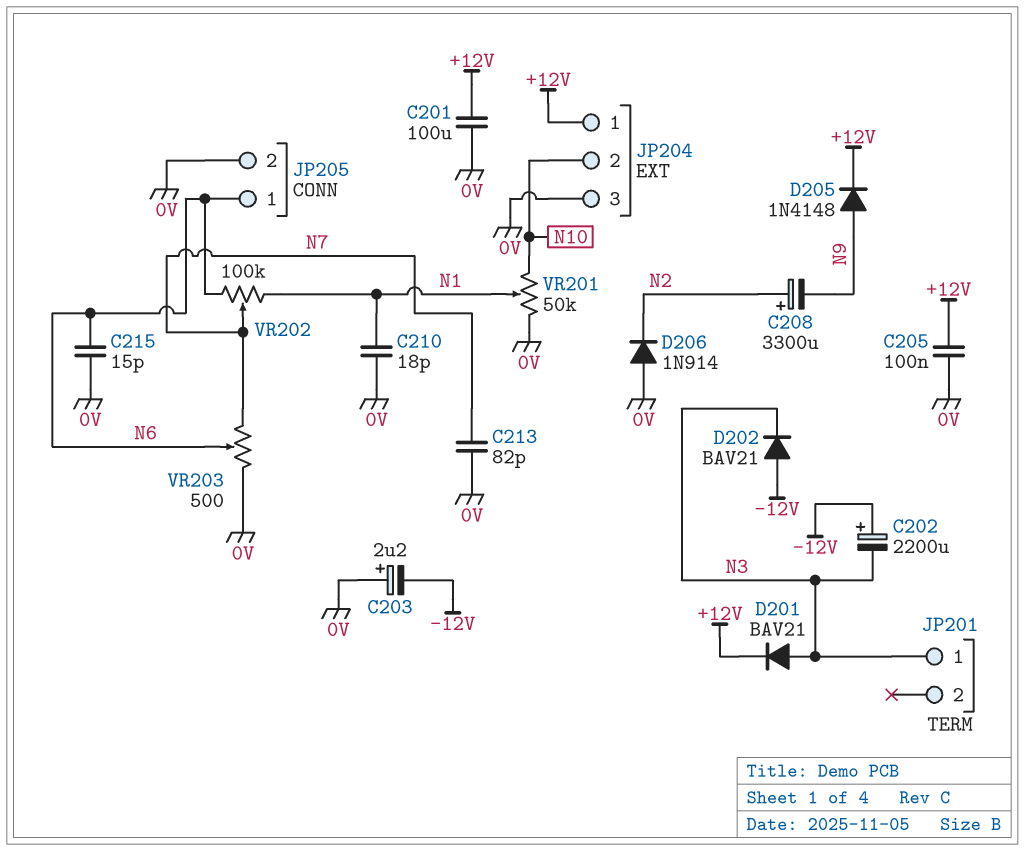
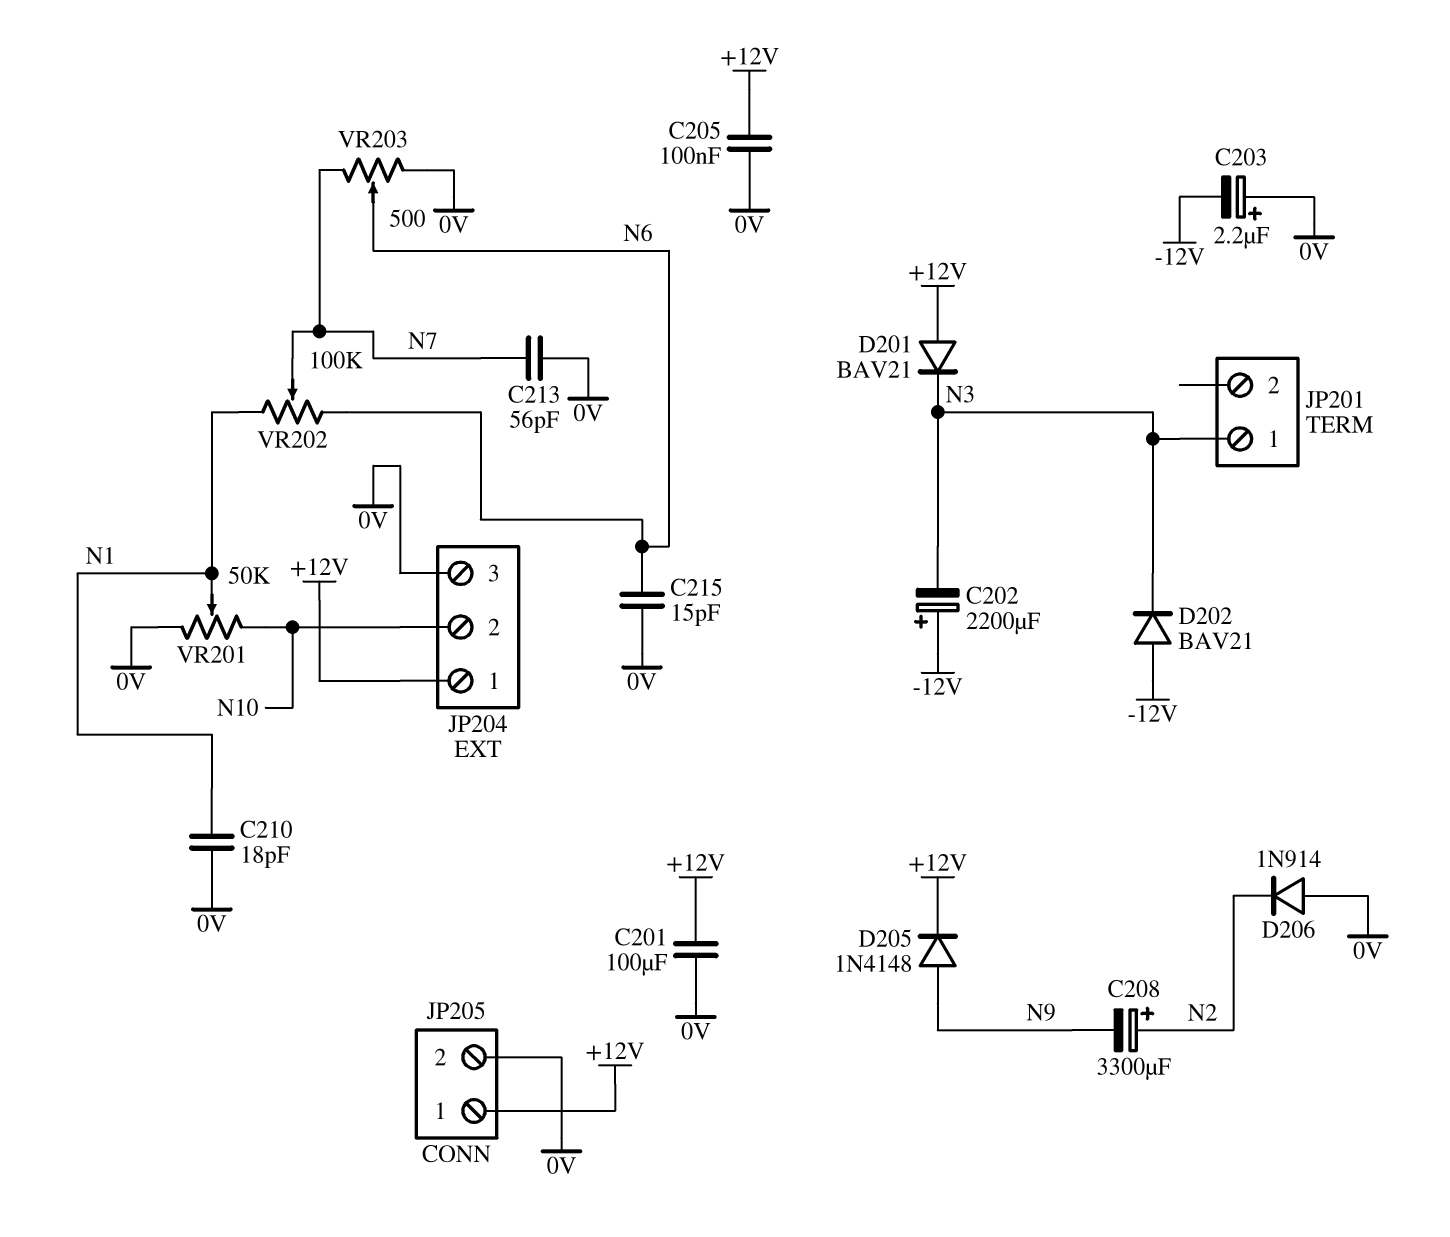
C213: 82pF (0V, N7) -> 56pF (0V, N7)
D201: diode BAV21 (A N3, K +12V) -> diode BAV21 (A +12V, K N3)
JP205 pin 1: N6 -> +12V

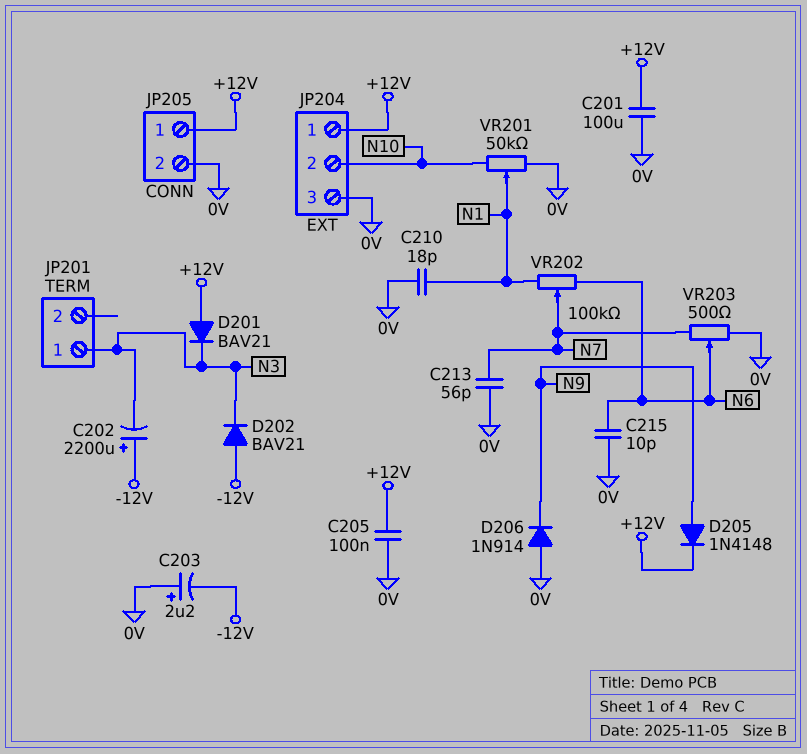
C208: 3300uF (plus N2, minus N9) -> none
C215: 15pF (0V, N6) -> 10pF (0V, N6)
D206: diode 1N914 (A 0V, K N2) -> diode 1N914 (A 0V, K N9)

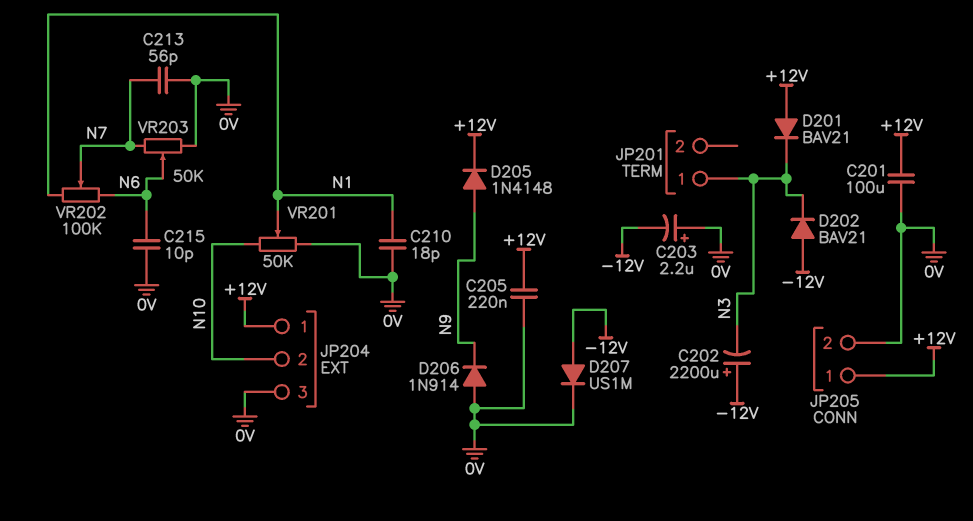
C205: 100nF (+12V, 0V) -> 220nF (+12V, 0V)
D207: none -> diode US1M (A -12V, K 0V)
VR203: 500 (0V, N7, wiper N6) -> 50k (0V, N7, wiper N6)

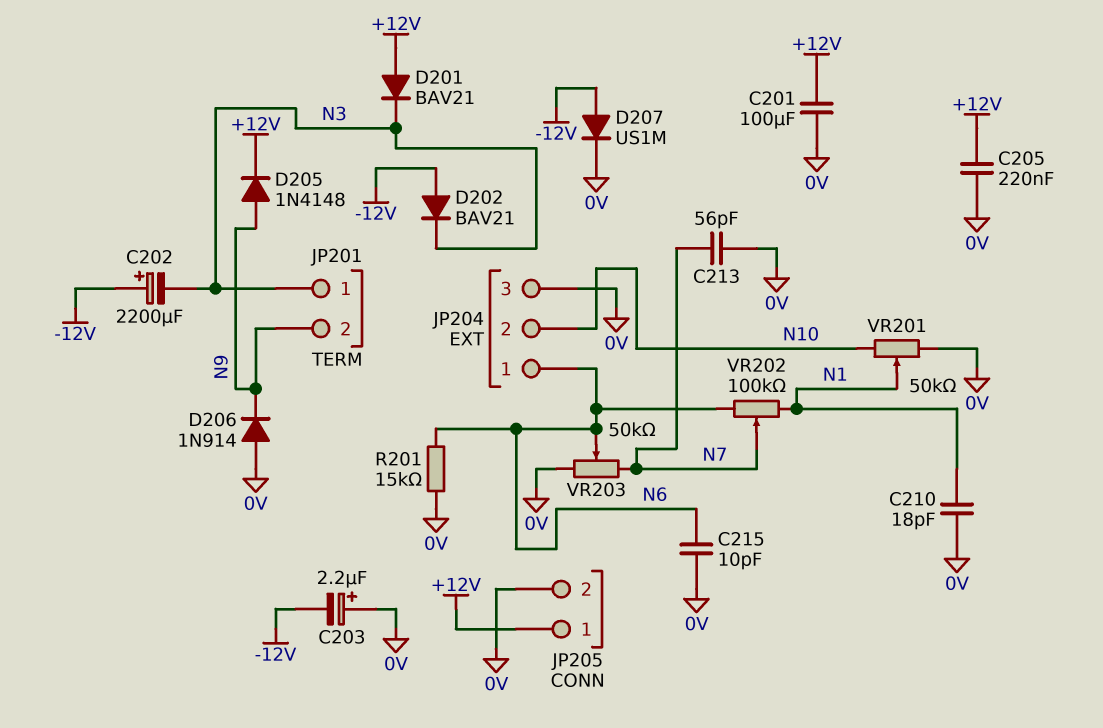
JP201 pin 2: none -> N9
JP204 pin 1: +12V -> N6
R201: none -> 15k (0V, N6)

